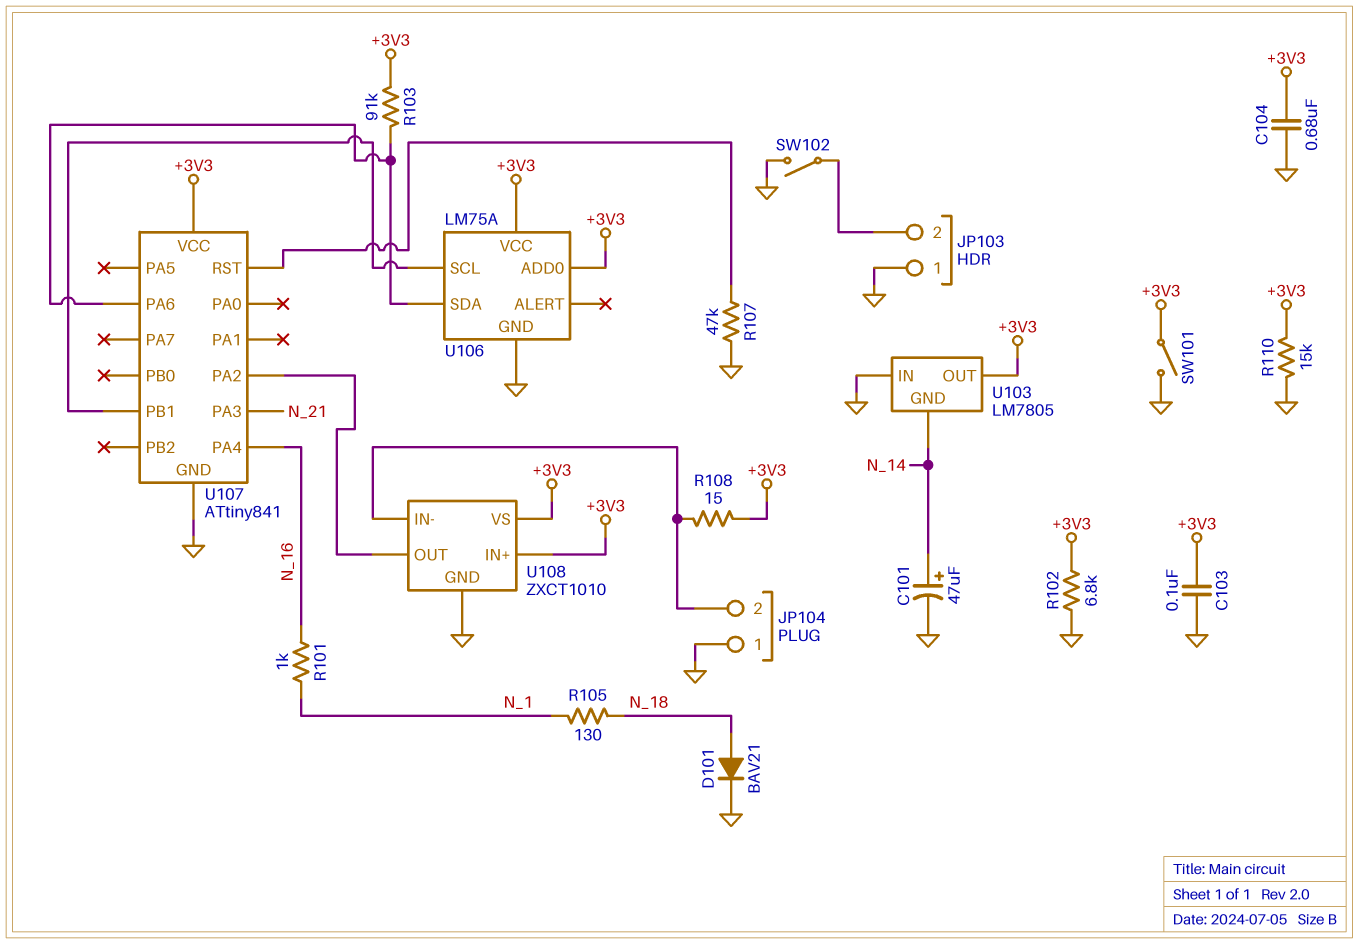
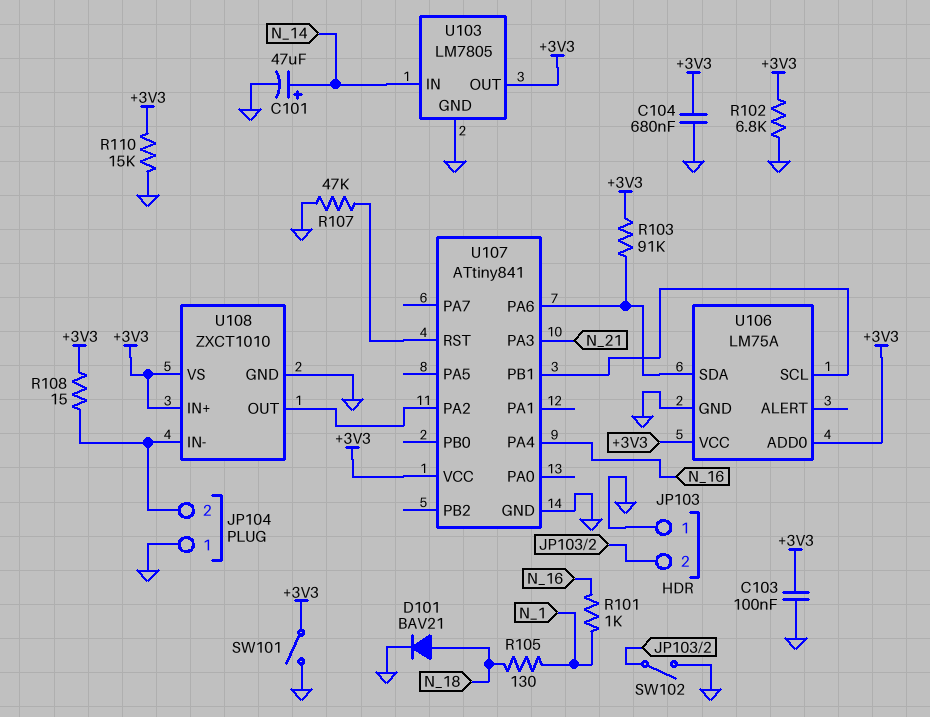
U103 pin GND: N_14 -> GND
U103 pin IN: GND -> N_14

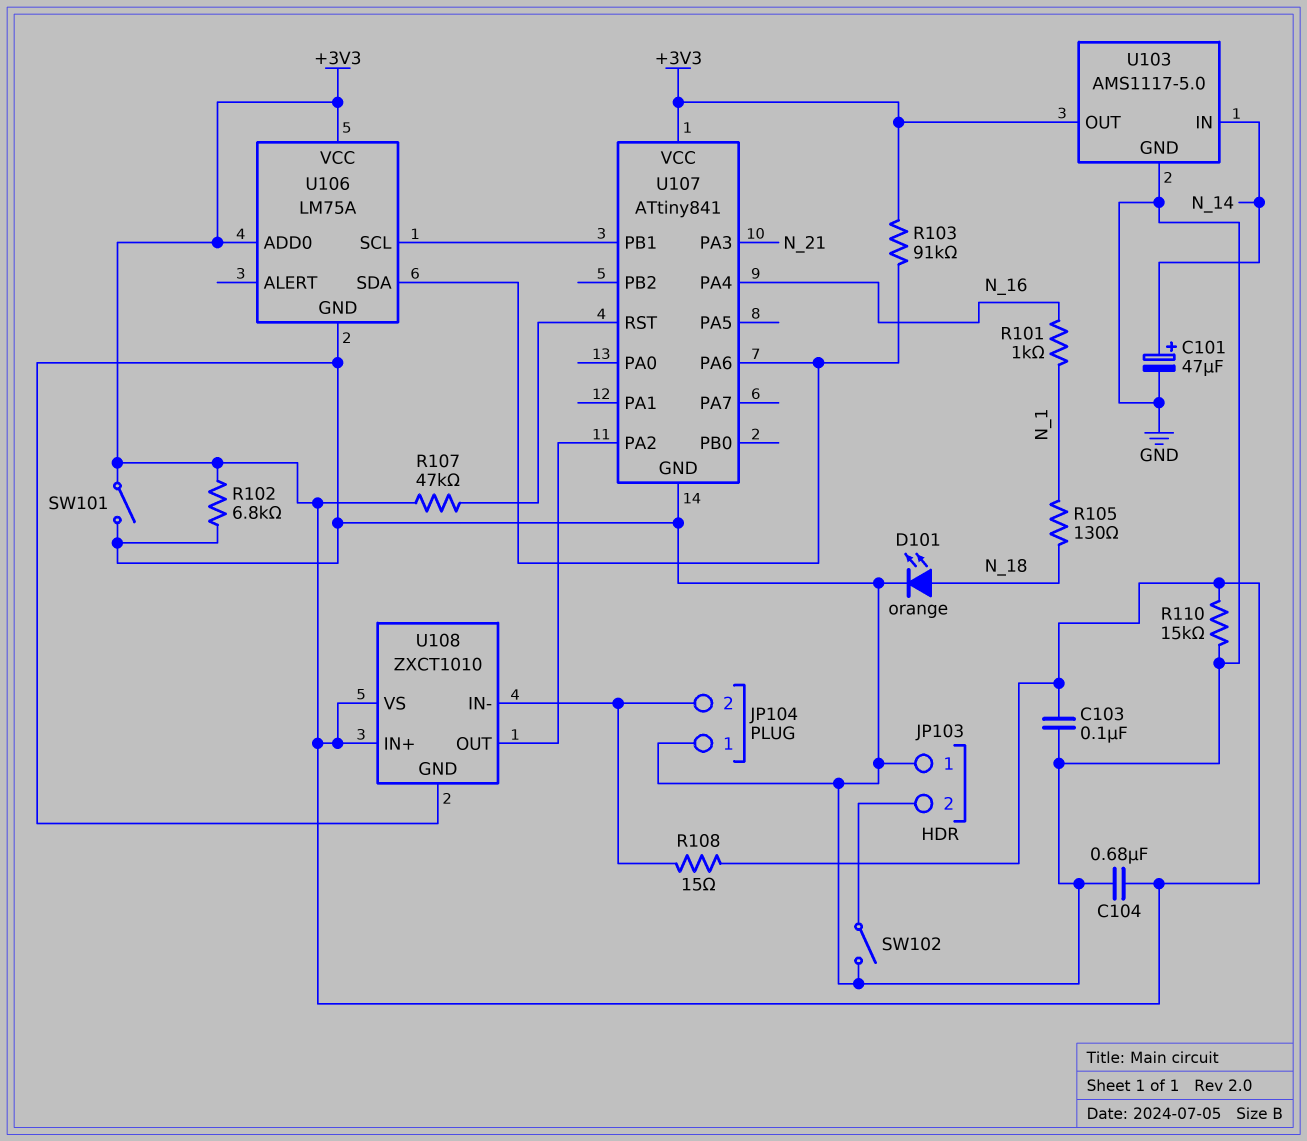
D101: diode BAV21 (A N_18, K GND) -> LED orange (A N_18, K GND)
R107: 47k (GND, U107/RST) -> 47k (+3V3, U107/RST)
U103: LM7805 -> AMS1117-5.0

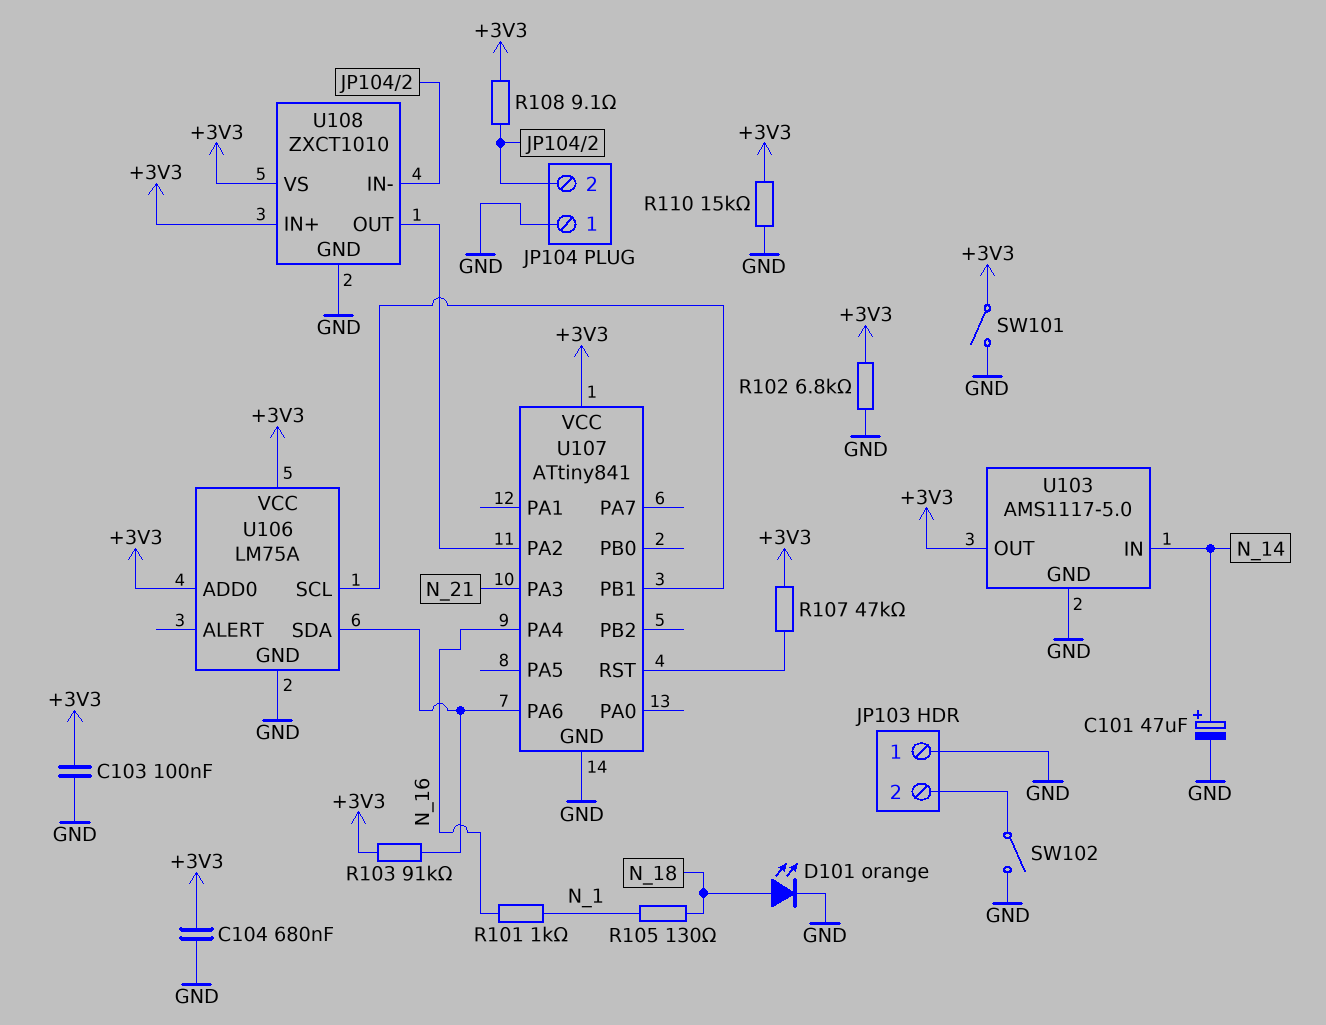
R108: 15 (+3V3, JP104/2) -> 9.1 (+3V3, JP104/2)

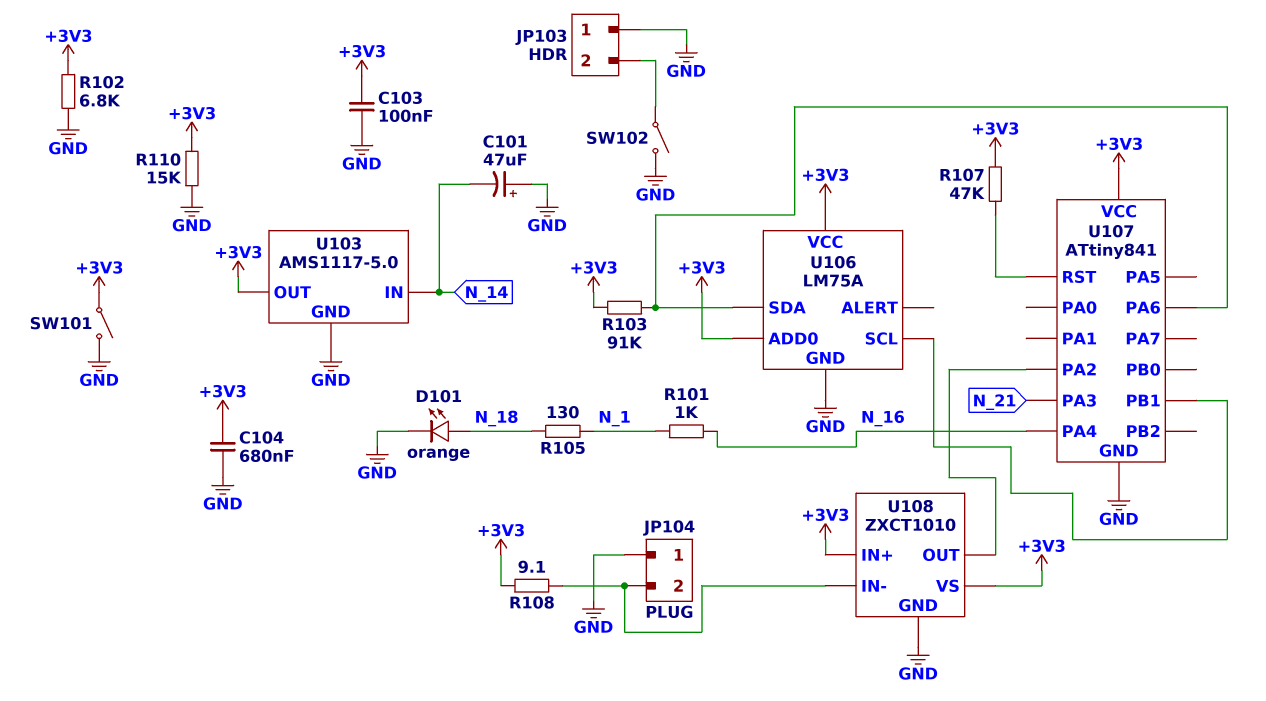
C101: 47uF (plus N_14, minus GND) -> 47uF (plus GND, minus N_14)

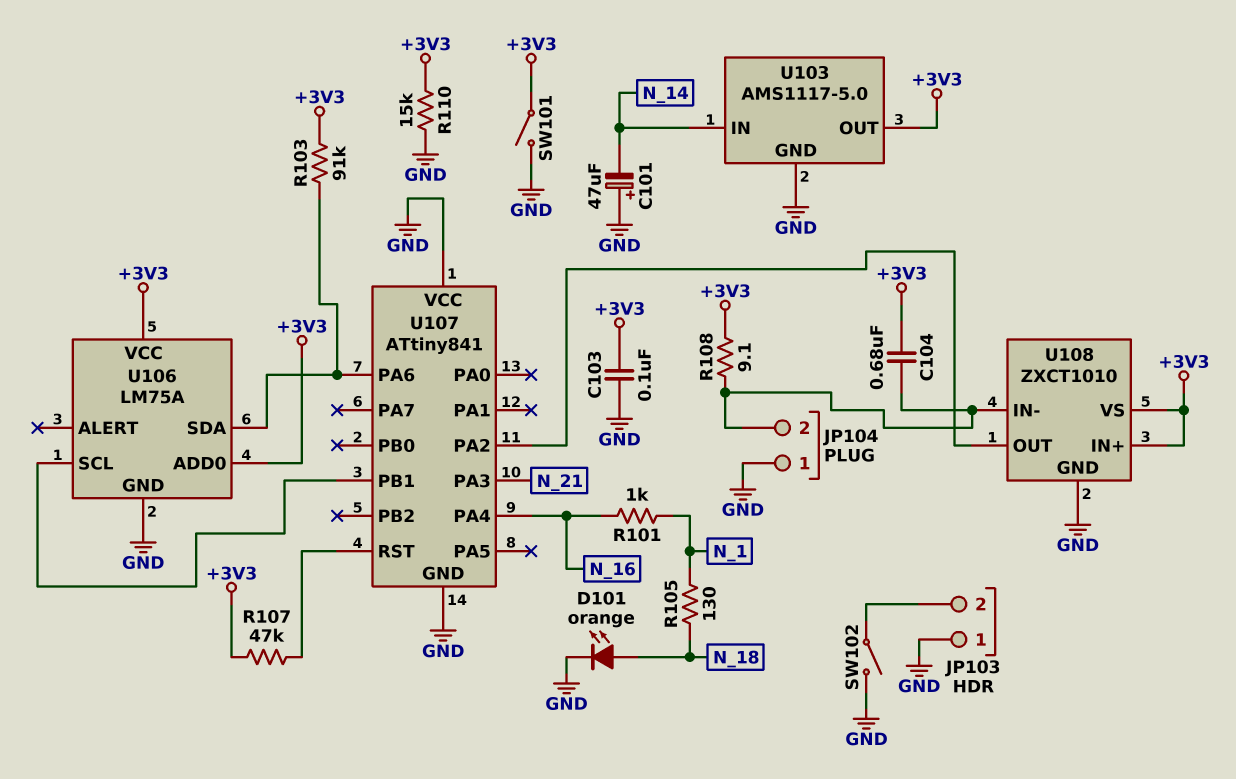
C104: 680nF (+3V3, GND) -> 680nF (+3V3, JP104/2)
R102: 6.8k (+3V3, GND) -> none
U107 pin VCC: +3V3 -> GND

